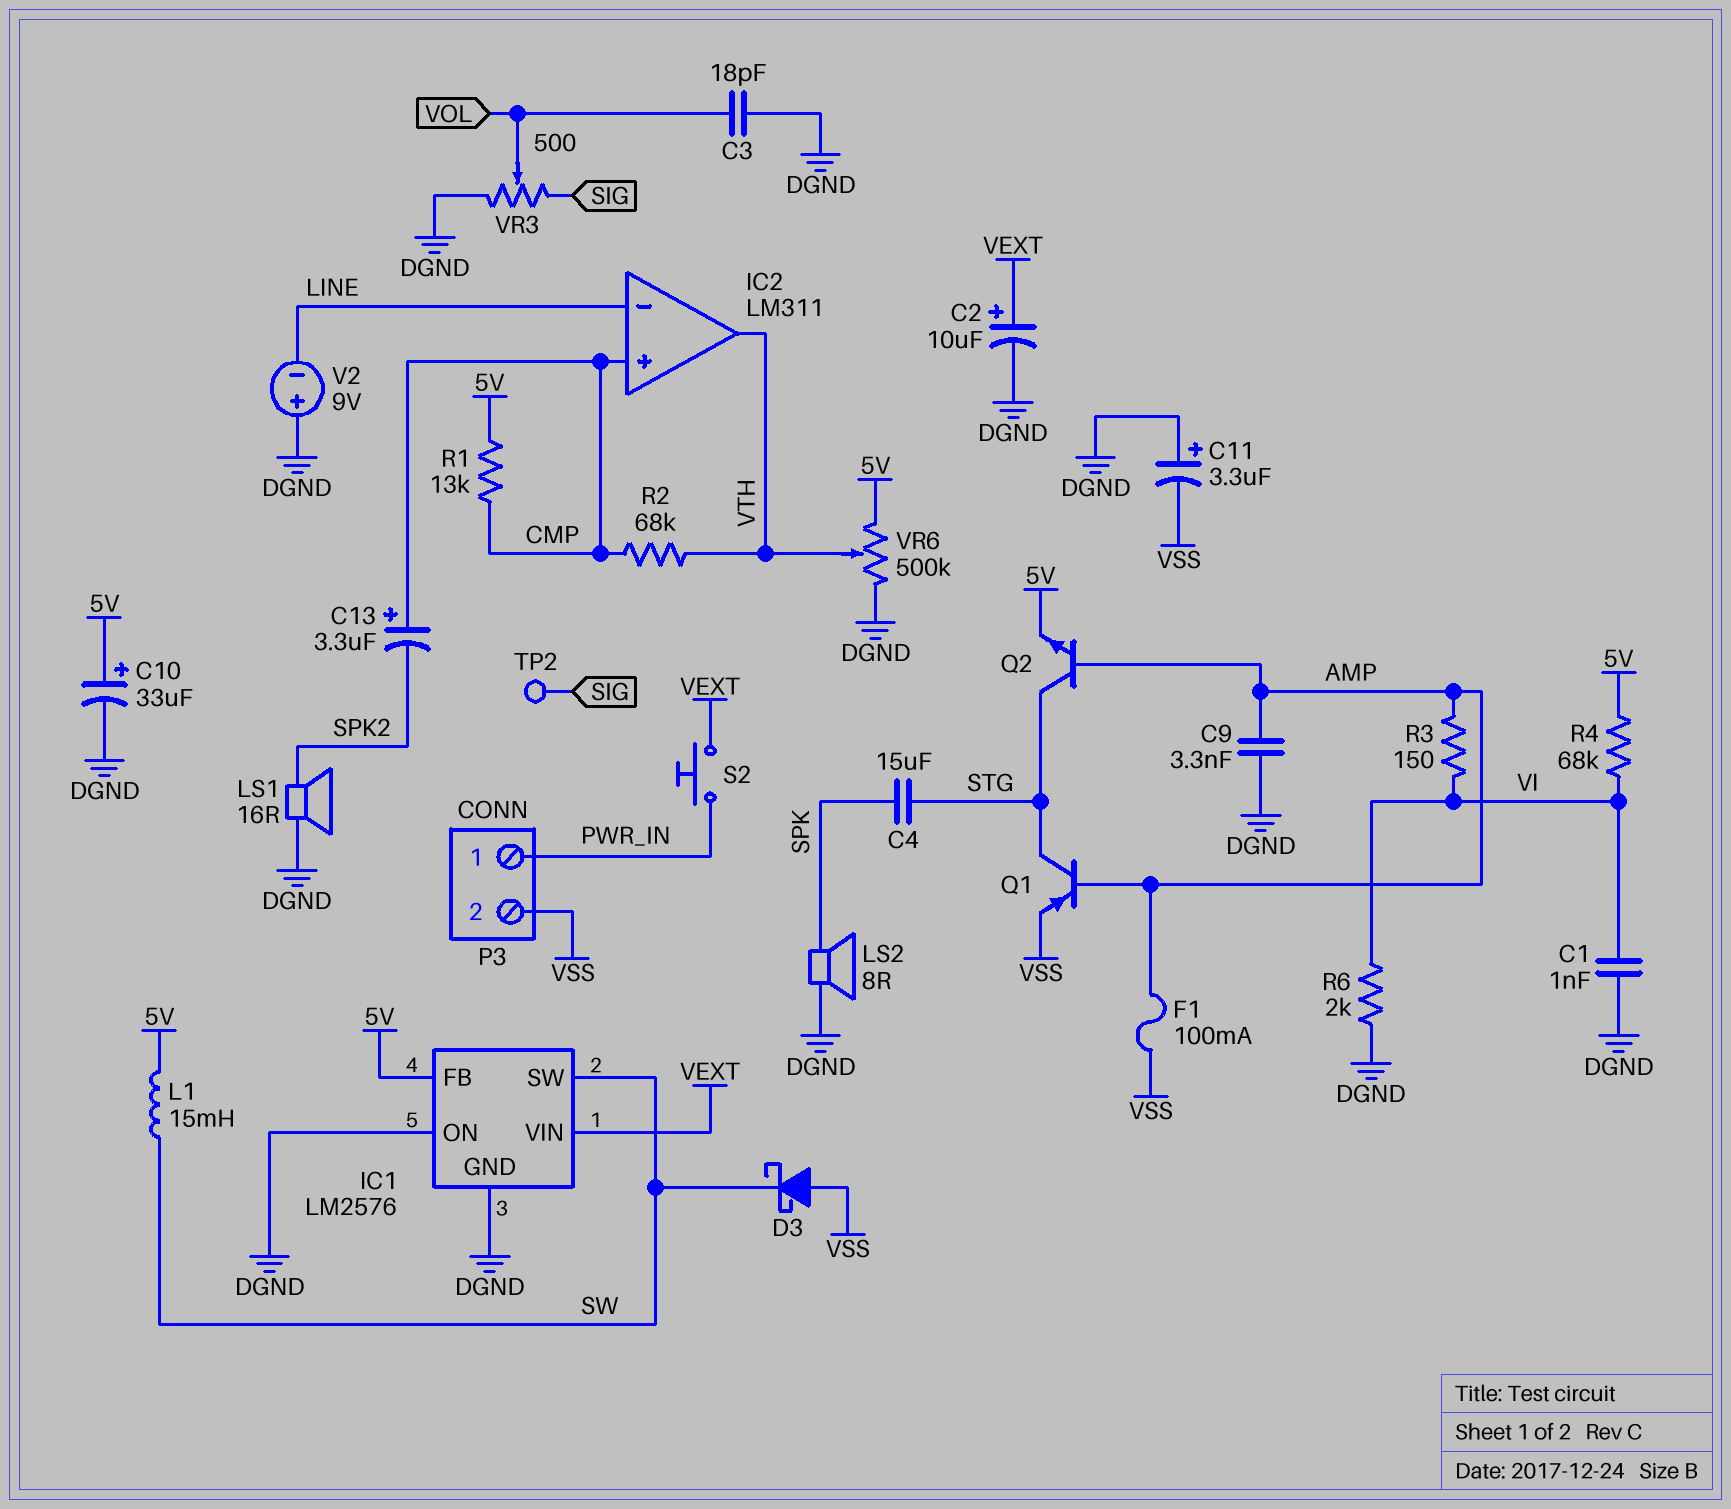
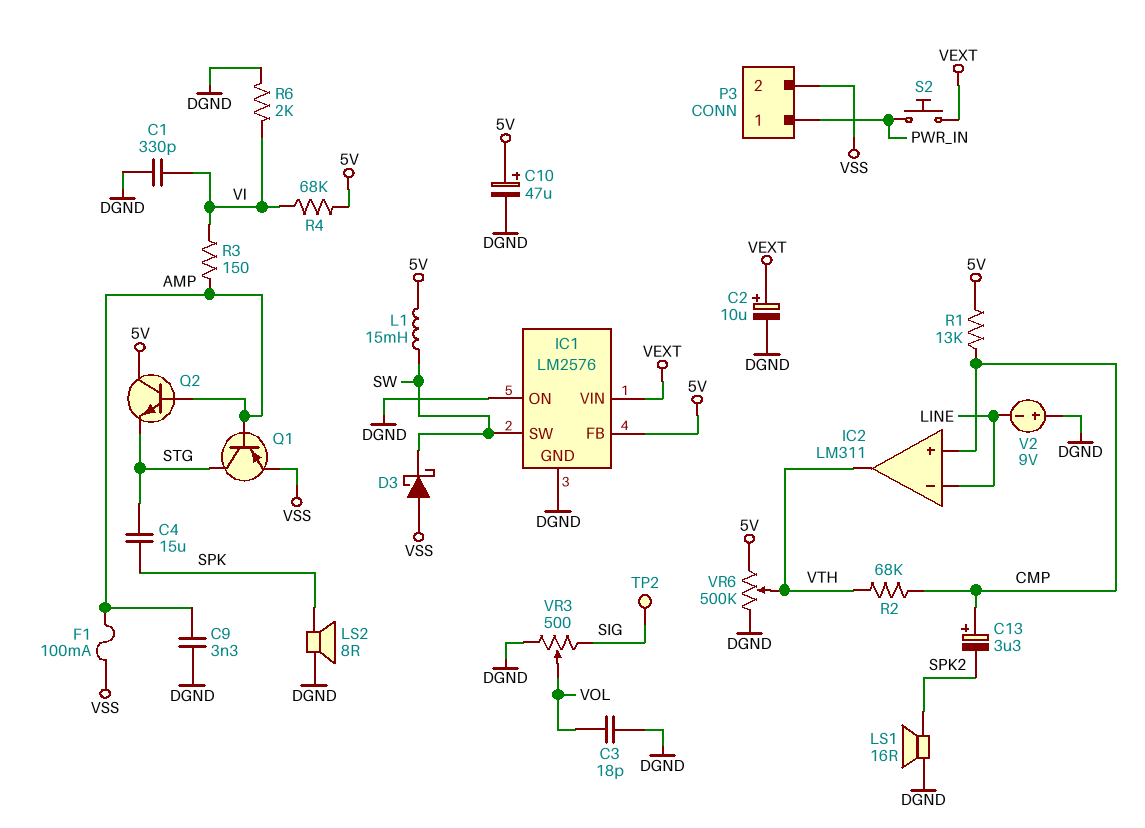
C1: 1nF (DGND, VI) -> 330pF (DGND, VI)
C10: 33uF (plus 5V, minus DGND) -> 47uF (plus 5V, minus DGND)
C11: 3.3uF (plus DGND, minus VSS) -> none
Q2: NPN (B AMP, C STG, E 5V) -> NPN (B AMP, C 5V, E STG)

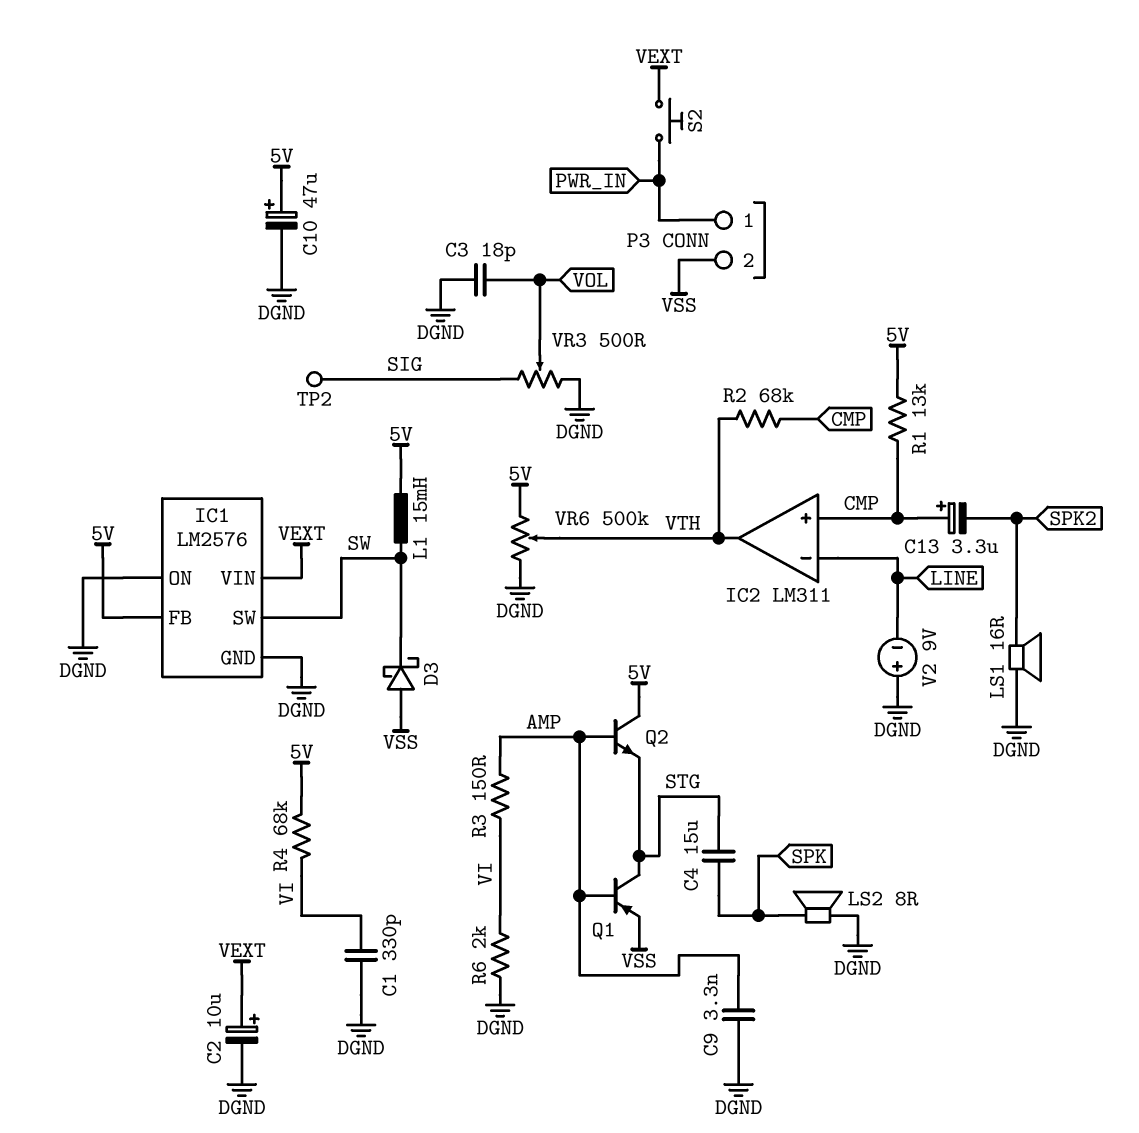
F1: 100mA (AMP, VSS) -> none

